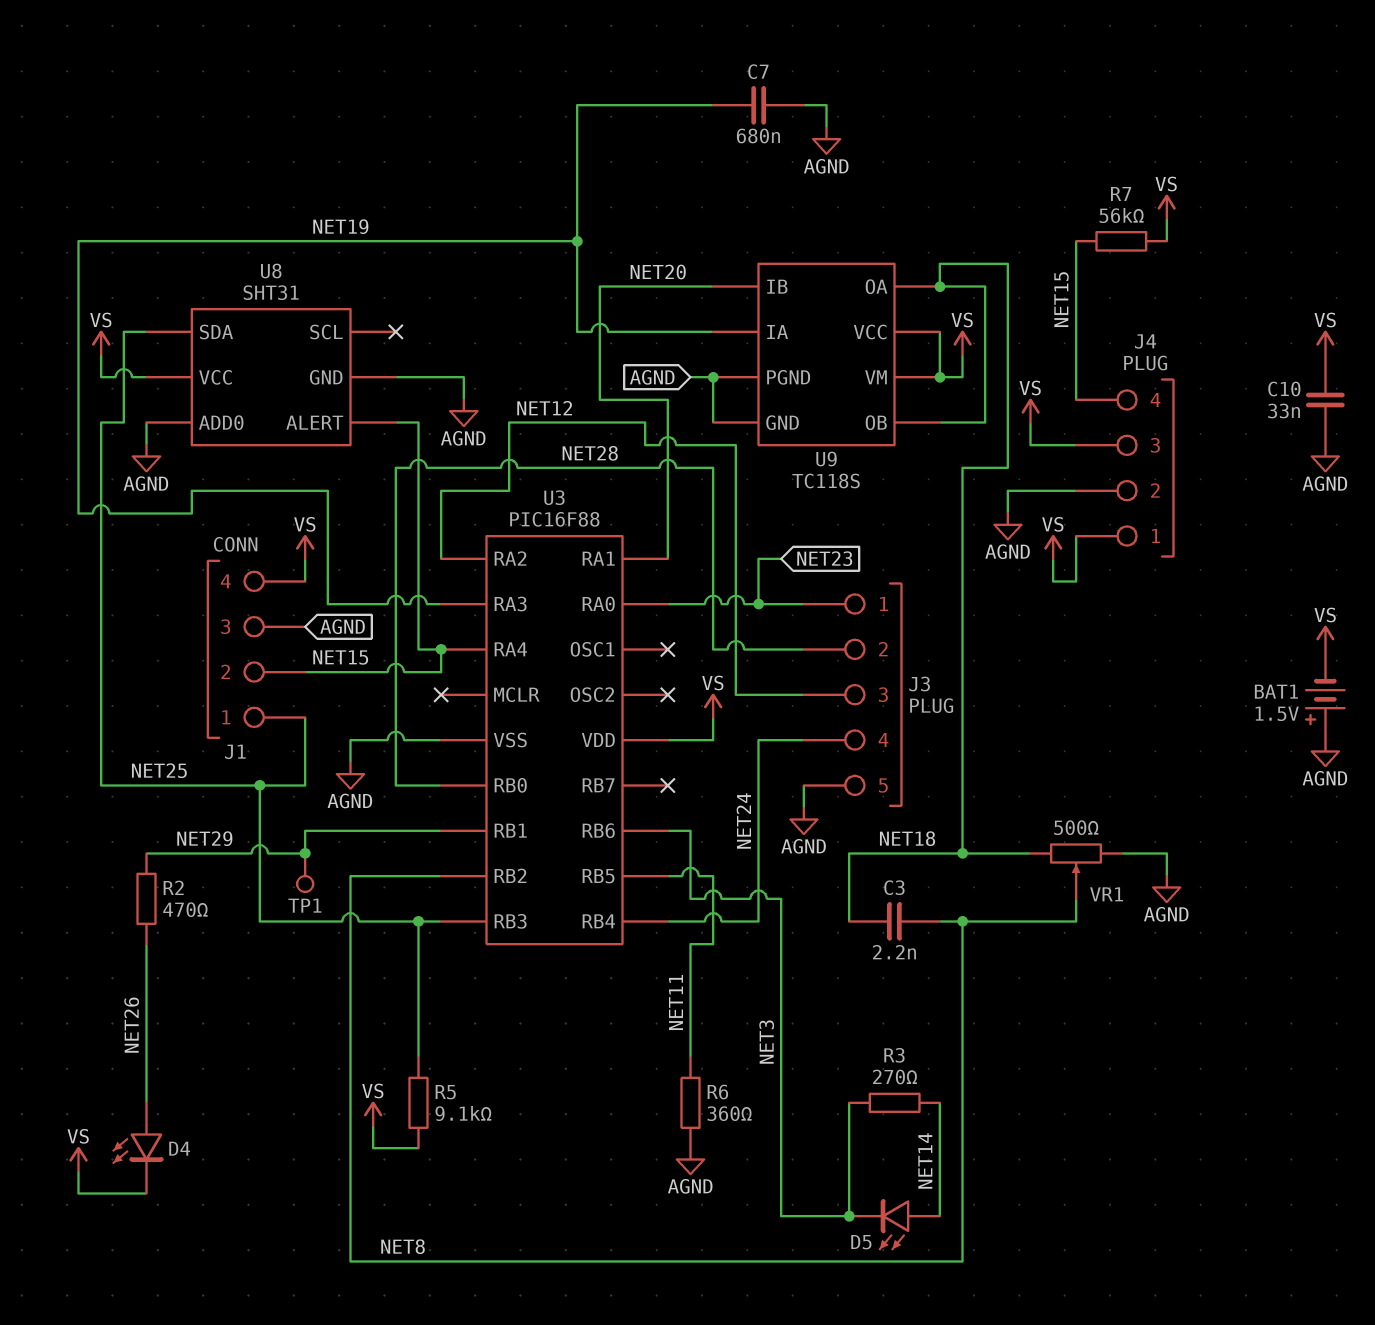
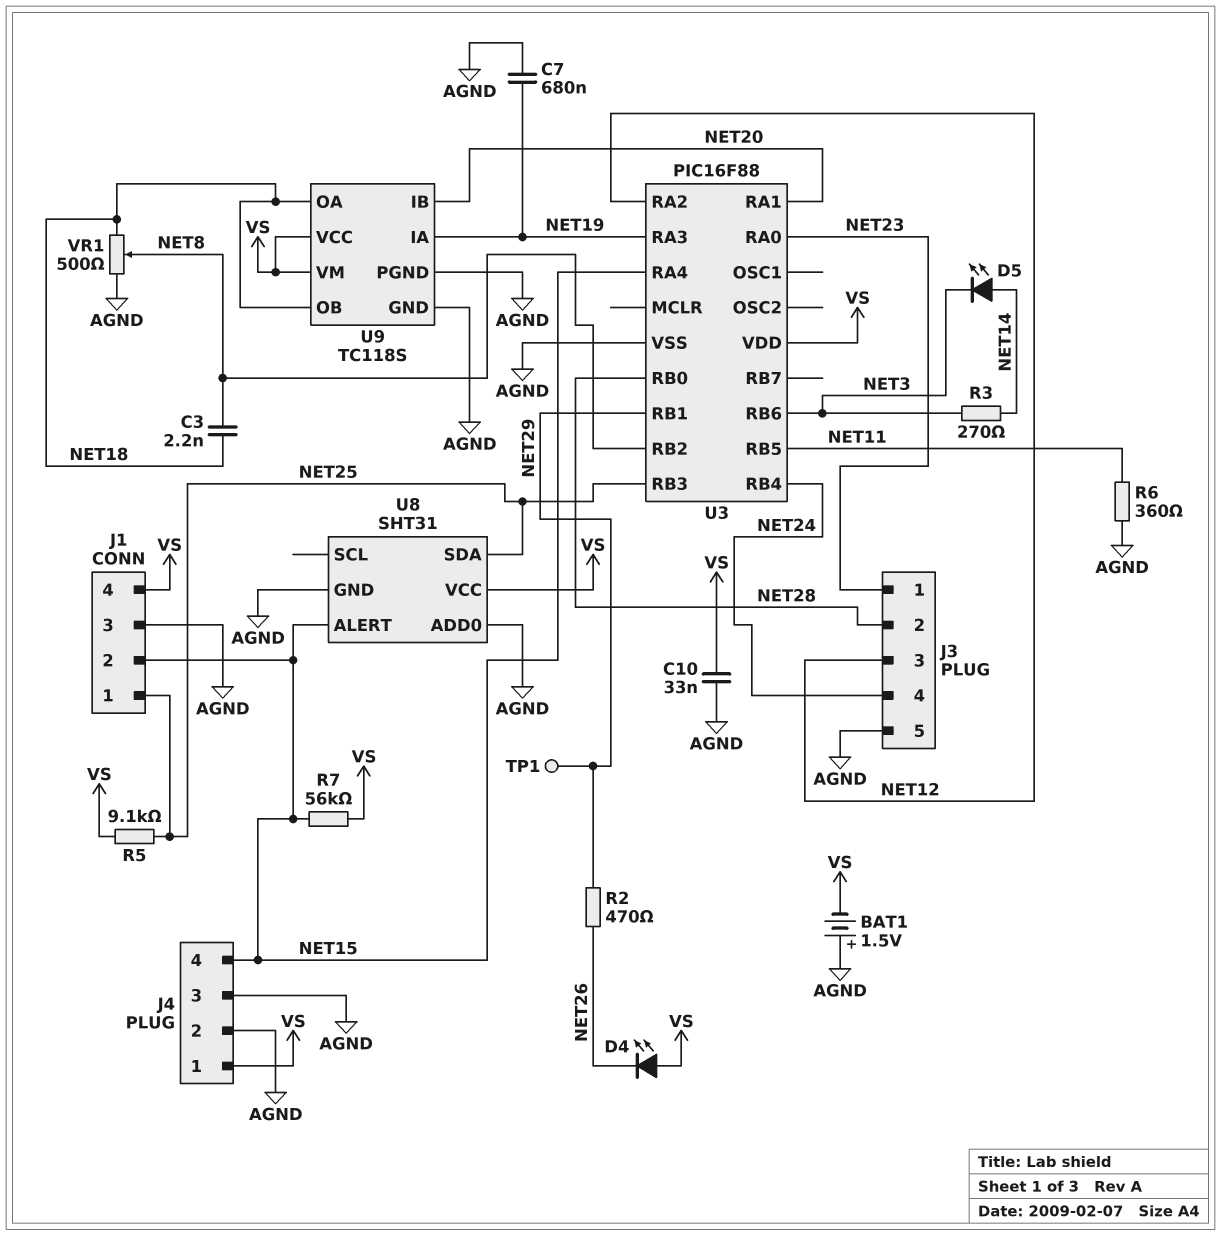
D4: LED (A NET26, K VS) -> LED (A VS, K NET26)
J4 pin 3: VS -> AGND

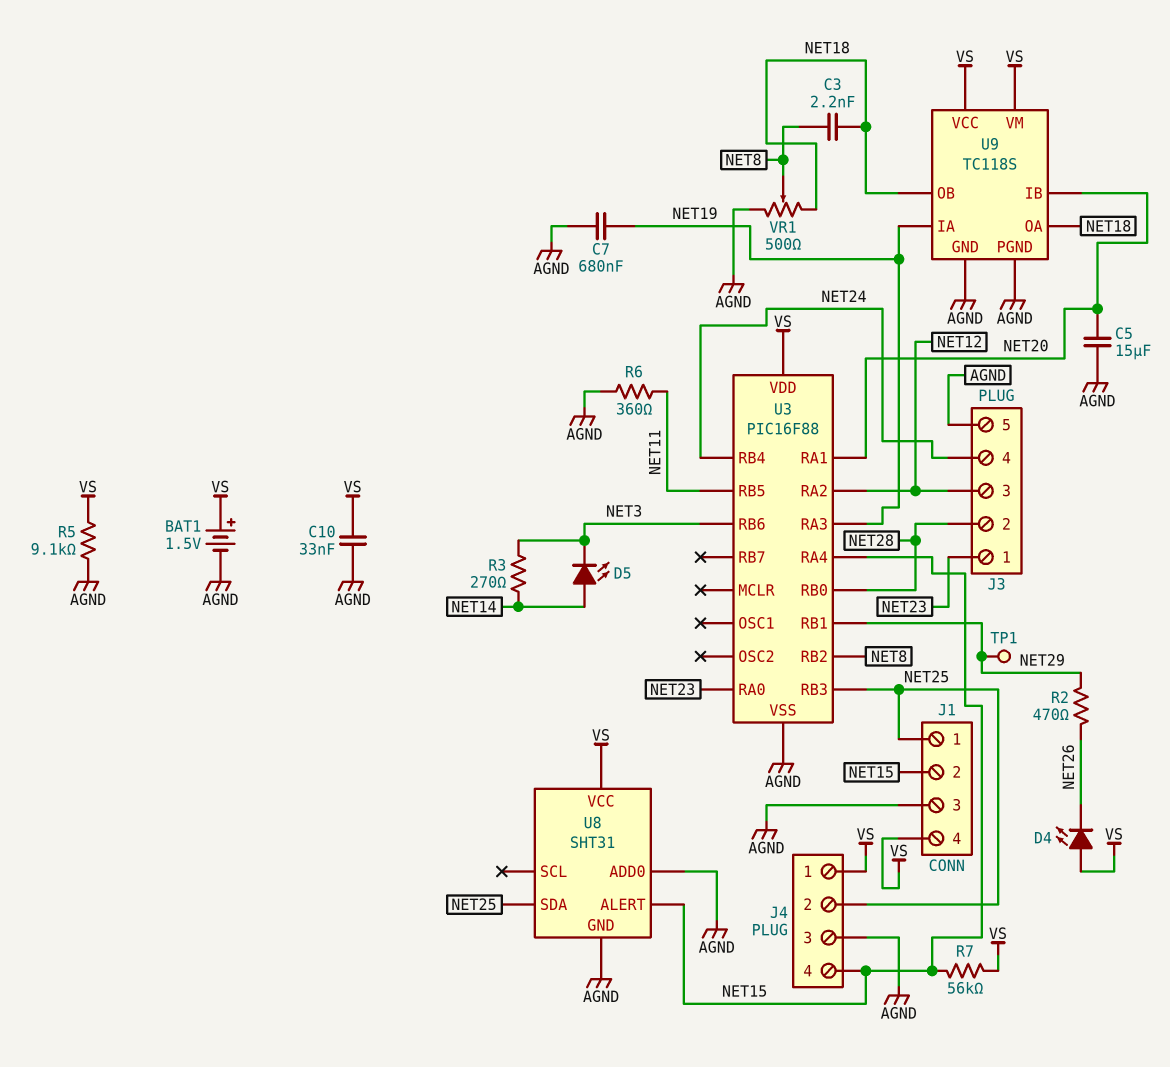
BAT1: 1.5V (plus AGND, minus VS) -> 1.5V (plus VS, minus AGND)
C5: none -> 15uF (AGND, NET20)
J4 pin 2: AGND -> NET25
R5: 9.1k (NET25, VS) -> 9.1k (AGND, VS)

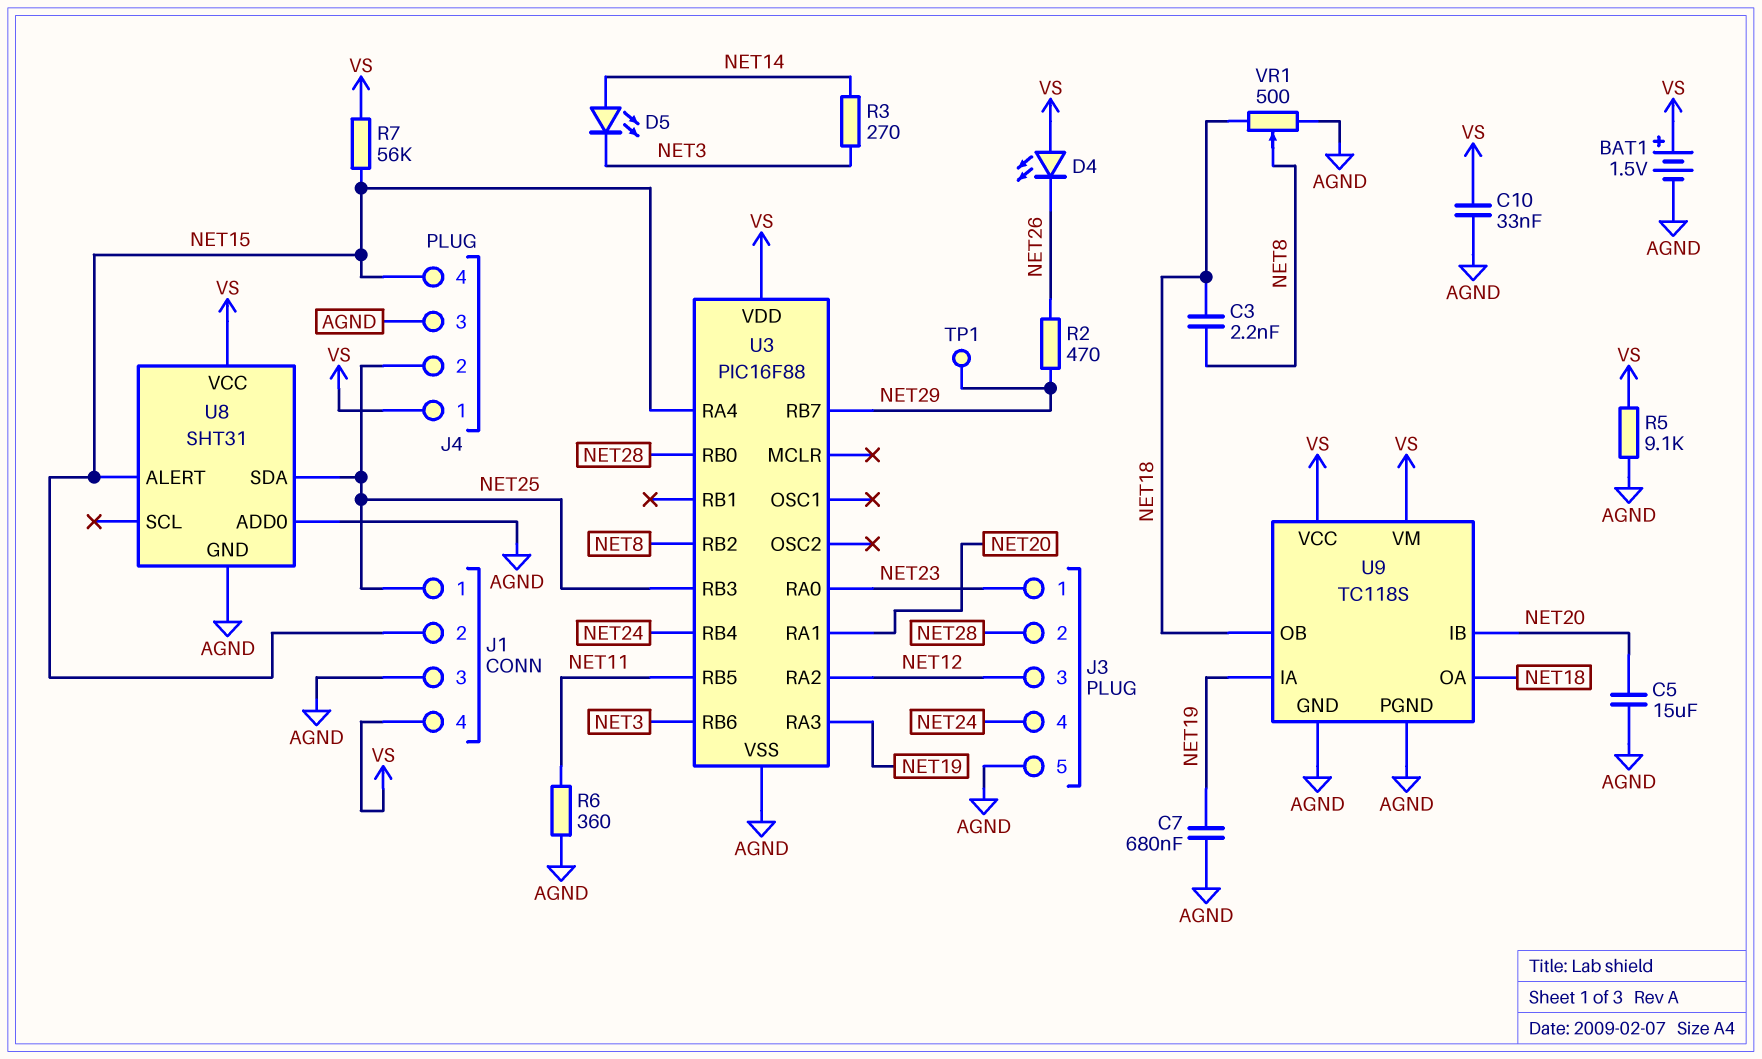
U3 pin RB1: NET29 -> none
U3 pin RB7: none -> NET29

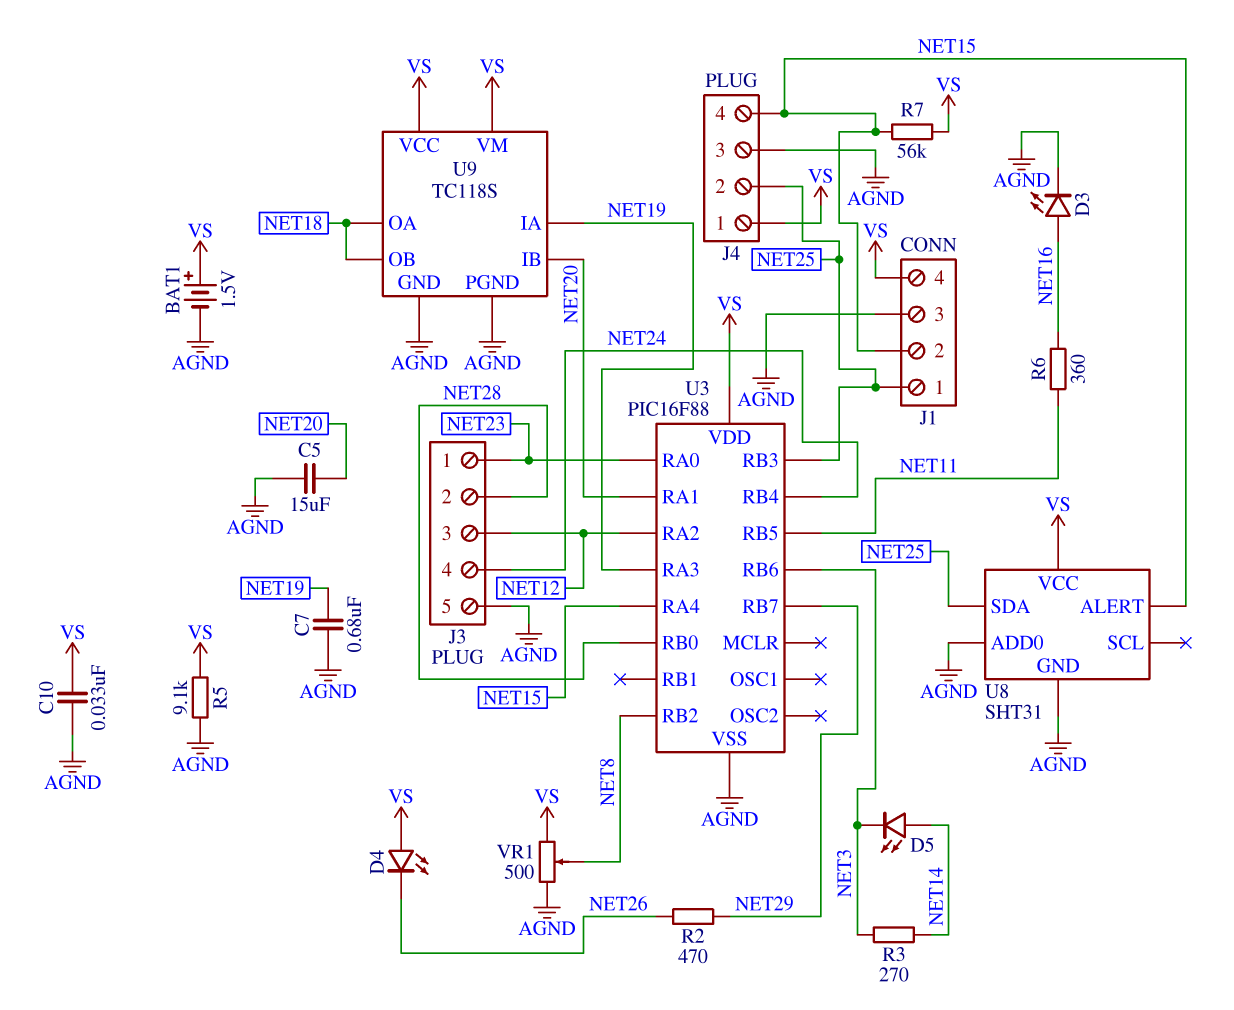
C3: 2.2nF (NET8, NET18) -> none
D3: none -> LED (A NET16, K AGND)
R6: 360 (AGND, NET11) -> 360 (NET11, NET16)
TP1: test point (NET29) -> none
VR1: 500 (AGND, NET18, wiper NET8) -> 500 (AGND, VS, wiper NET8)

